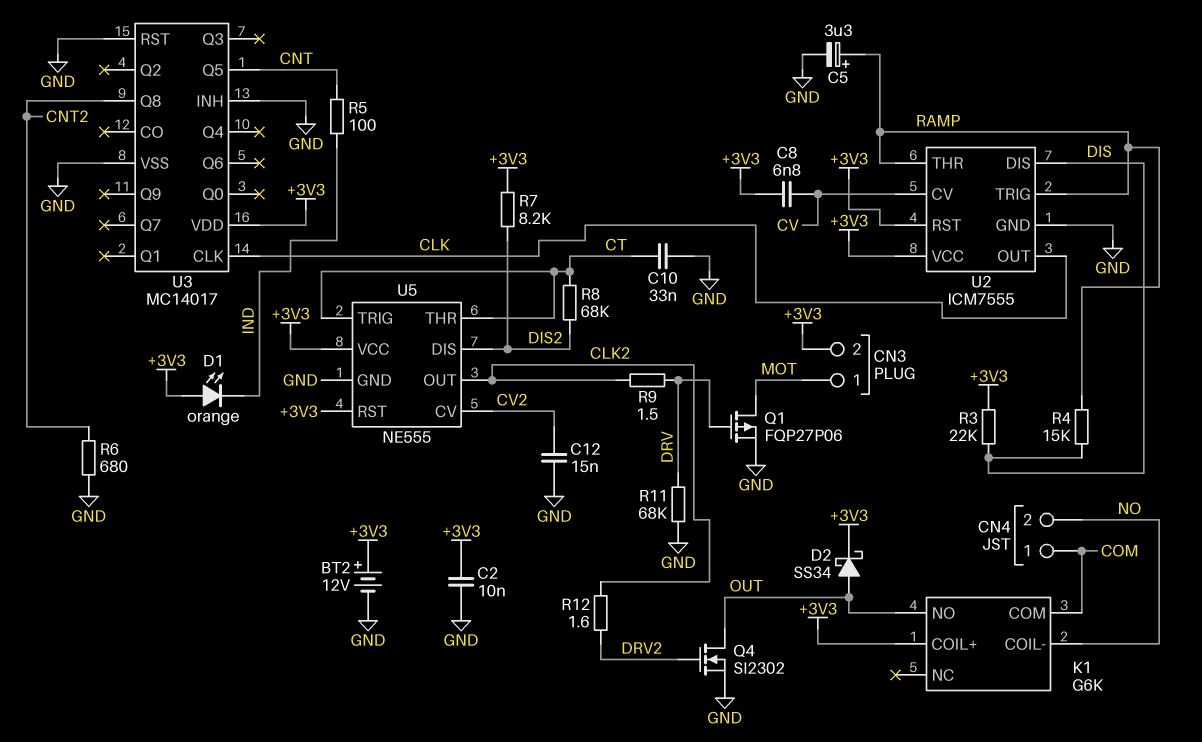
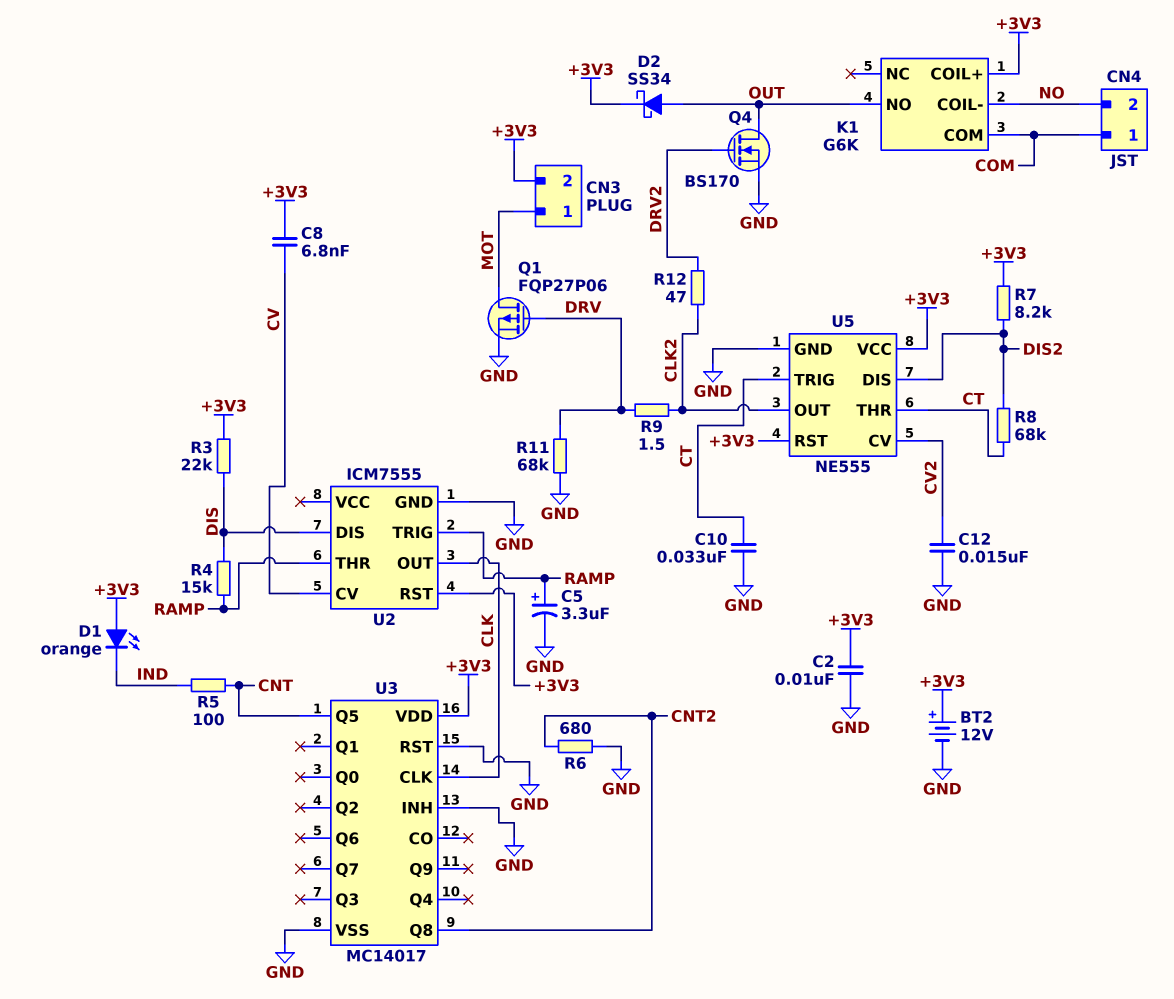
Q4: NMOS SI2302 (G DRV2, D OUT, S GND) -> NMOS BS170 (G DRV2, D OUT, S GND)
R12: 1.6 (CLK2, DRV2) -> 47 (CLK2, DRV2)
U2 pin VCC: +3V3 -> none

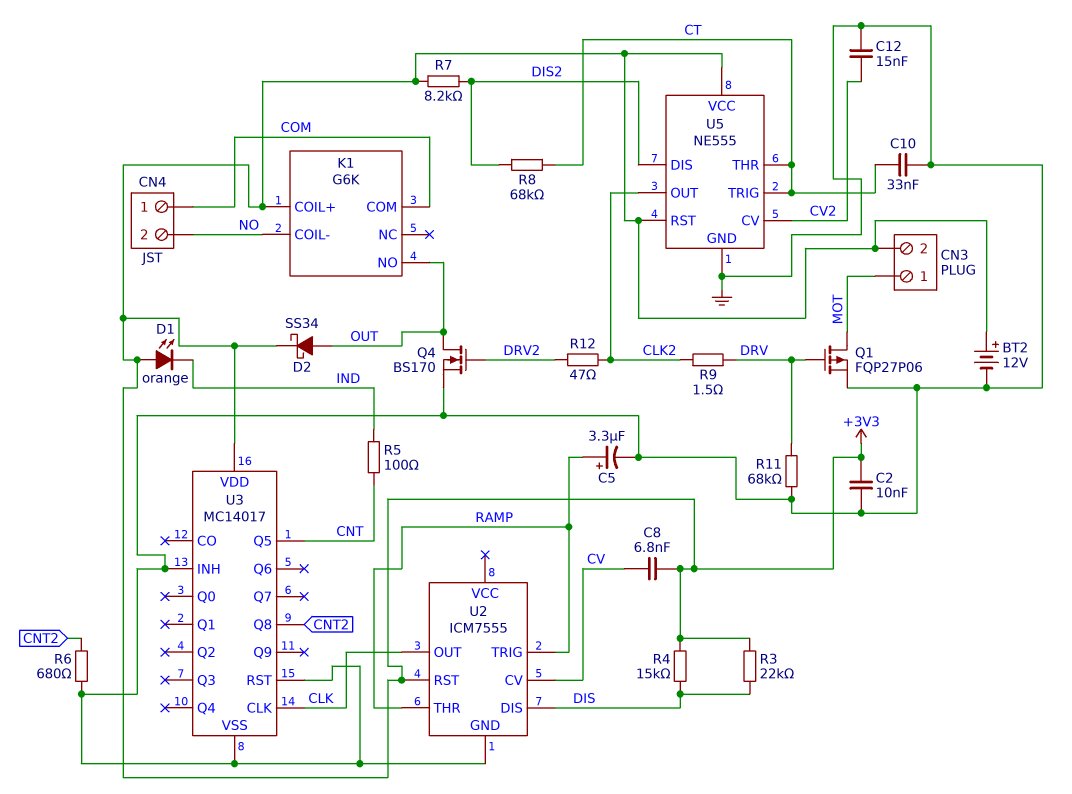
R4: 15k (DIS, RAMP) -> 15k (+3V3, DIS)

